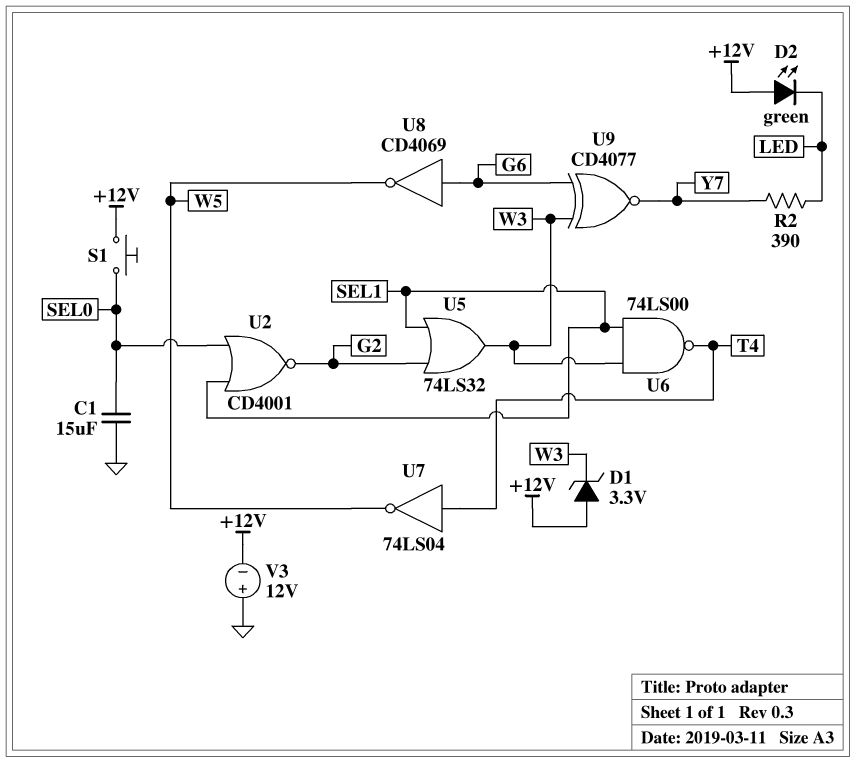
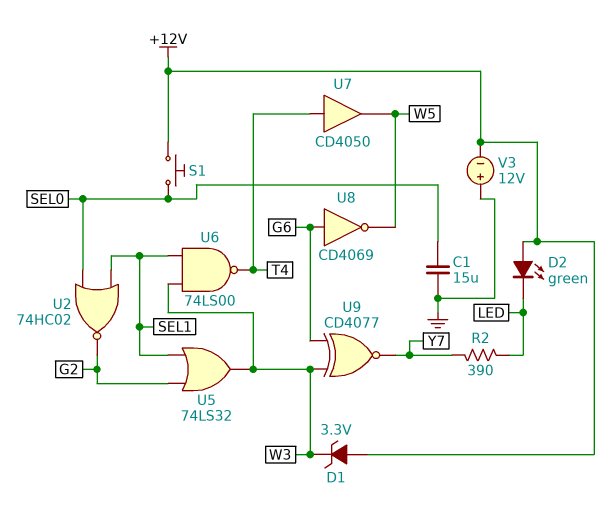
U2: NOR CD4001 (in SEL0, in SEL1, out G2) -> NOR 74HC02 (in SEL0, in SEL1, out G2)
U7: NOT 74LS04 (in T4, out W5) -> buffer CD4050 (in T4, out W5)

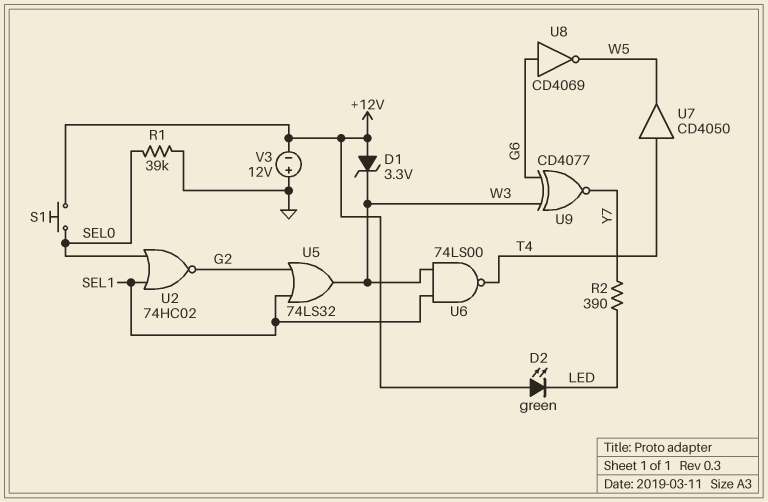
C1: 15uF (GND, SEL0) -> none
R1: none -> 39k (GND, SEL0)

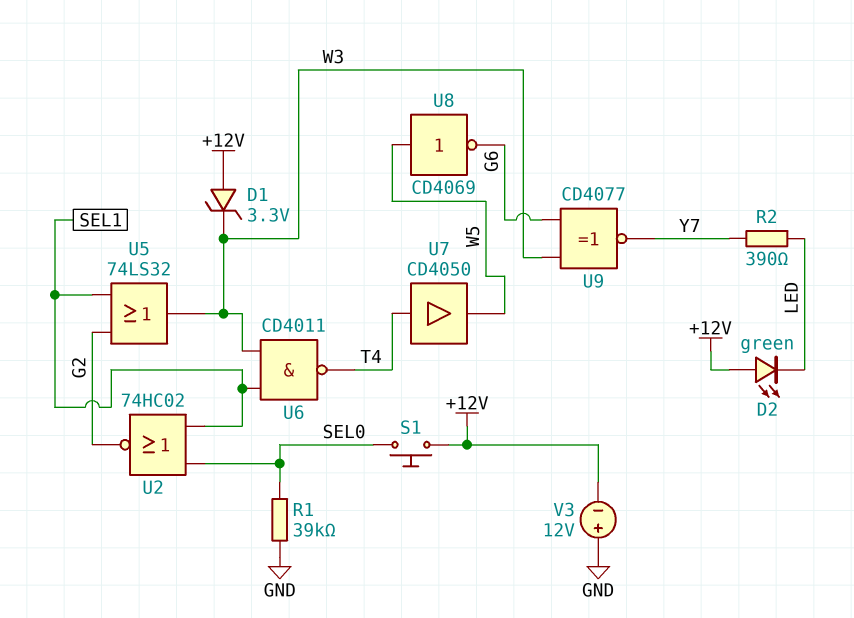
U6: NAND 74LS00 (in SEL1, in W3, out T4) -> NAND CD4011 (in SEL1, in W3, out T4)
U8: NOT CD4069 (in G6, out W5) -> NOT CD4069 (in W5, out G6)

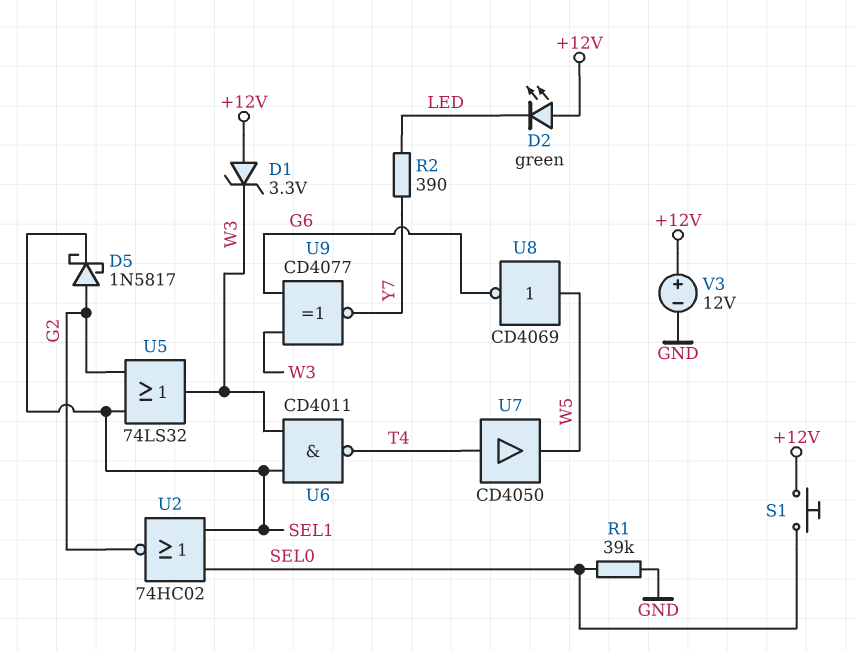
D5: none -> schottky 1N5817 (A G2, K SEL1)
V3: 12V (plus GND, minus +12V) -> 12V (plus +12V, minus GND)

